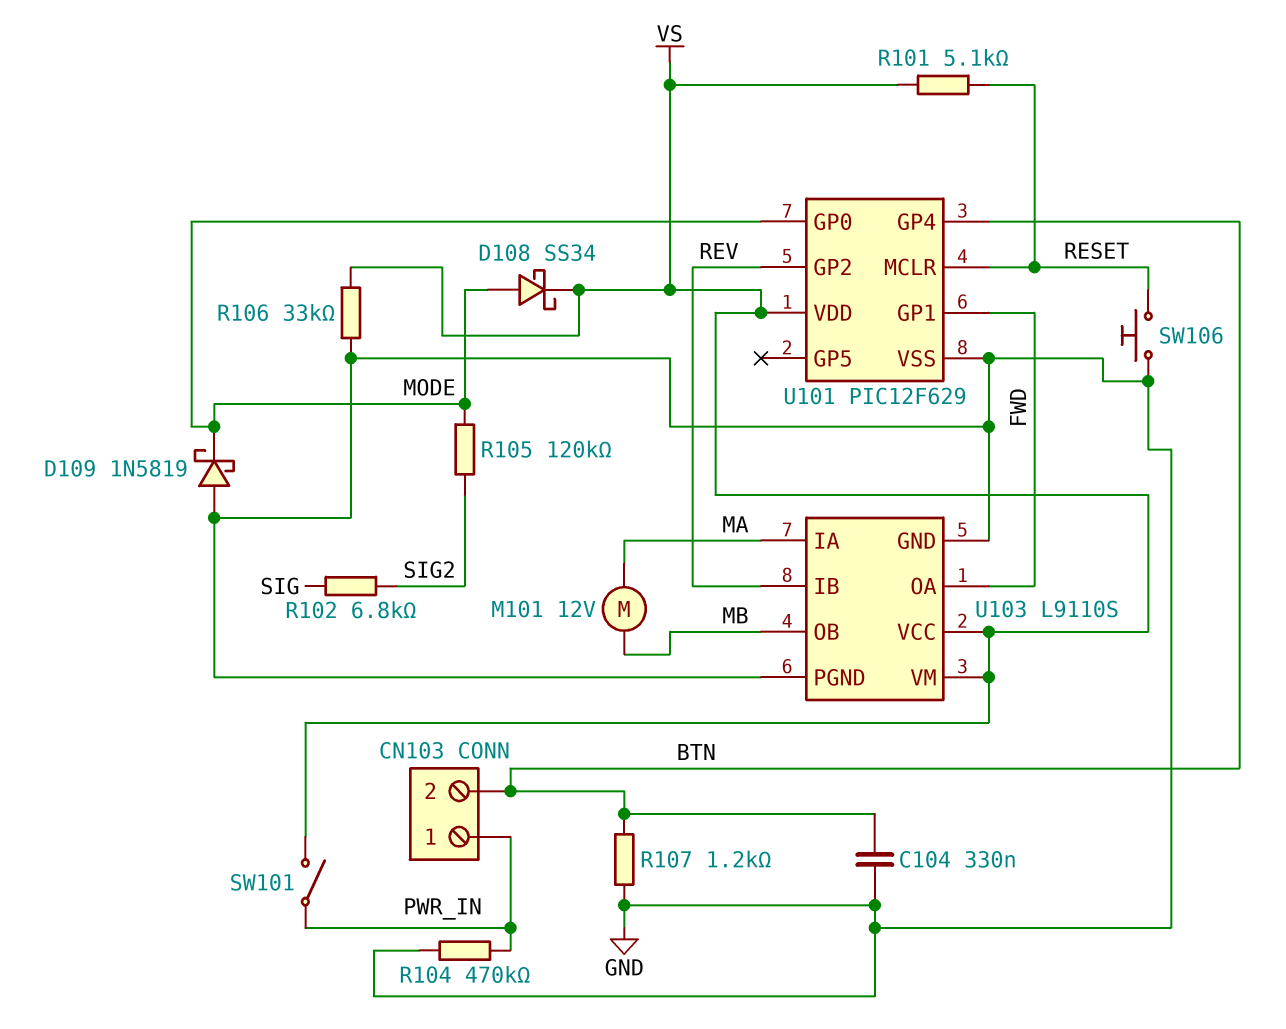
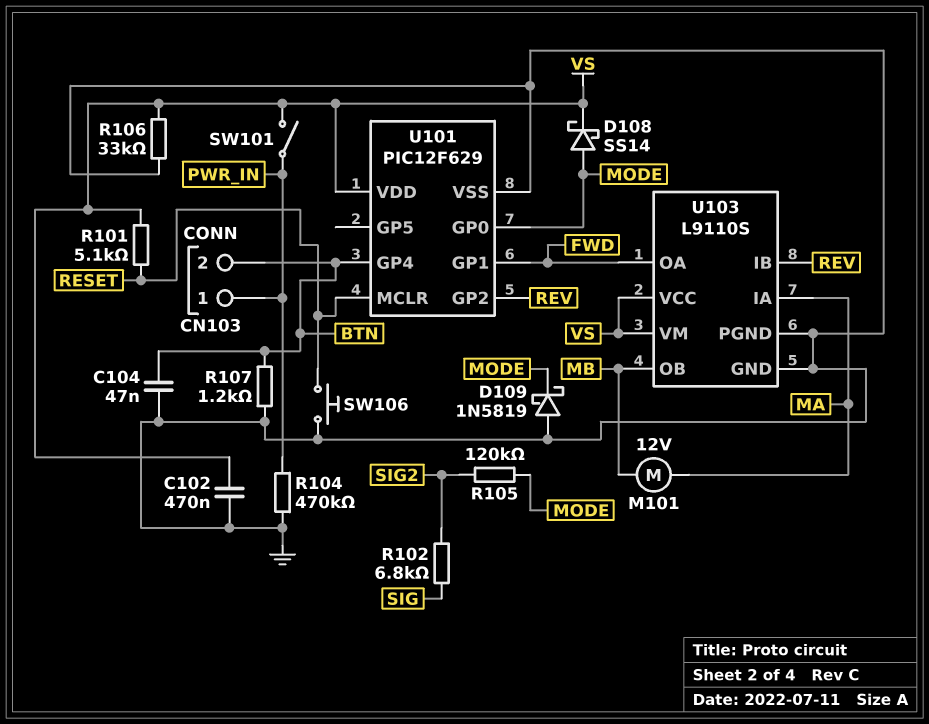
C102: none -> 470nF (GND, VS)
C104: 330nF (BTN, GND) -> 47nF (BTN, GND)
D108: schottky SS34 (A MODE, K VS) -> schottky SS14 (A MODE, K VS)

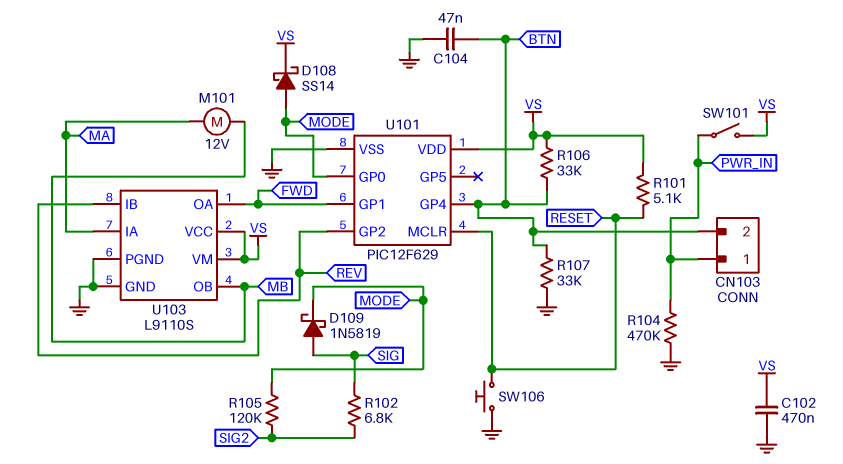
D109: schottky 1N5819 (A GND, K MODE) -> schottky 1N5819 (A SIG, K MODE)
R106: 33k (GND, VS) -> 33k (BTN, VS)
R107: 1.2k (BTN, GND) -> 33k (BTN, GND)

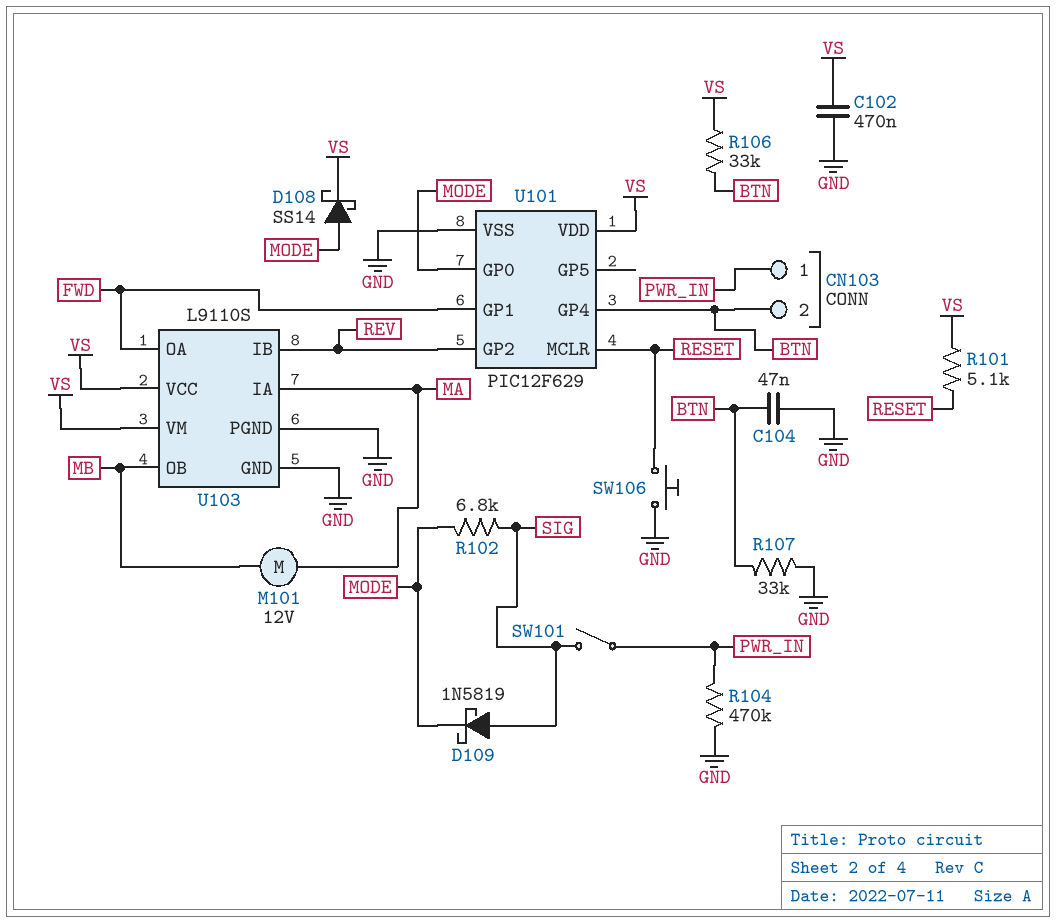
R102: 6.8k (SIG, SIG2) -> 6.8k (MODE, SIG)
R105: 120k (MODE, SIG2) -> none
SW101: switch (PWR_IN, VS) -> switch (PWR_IN, SIG)

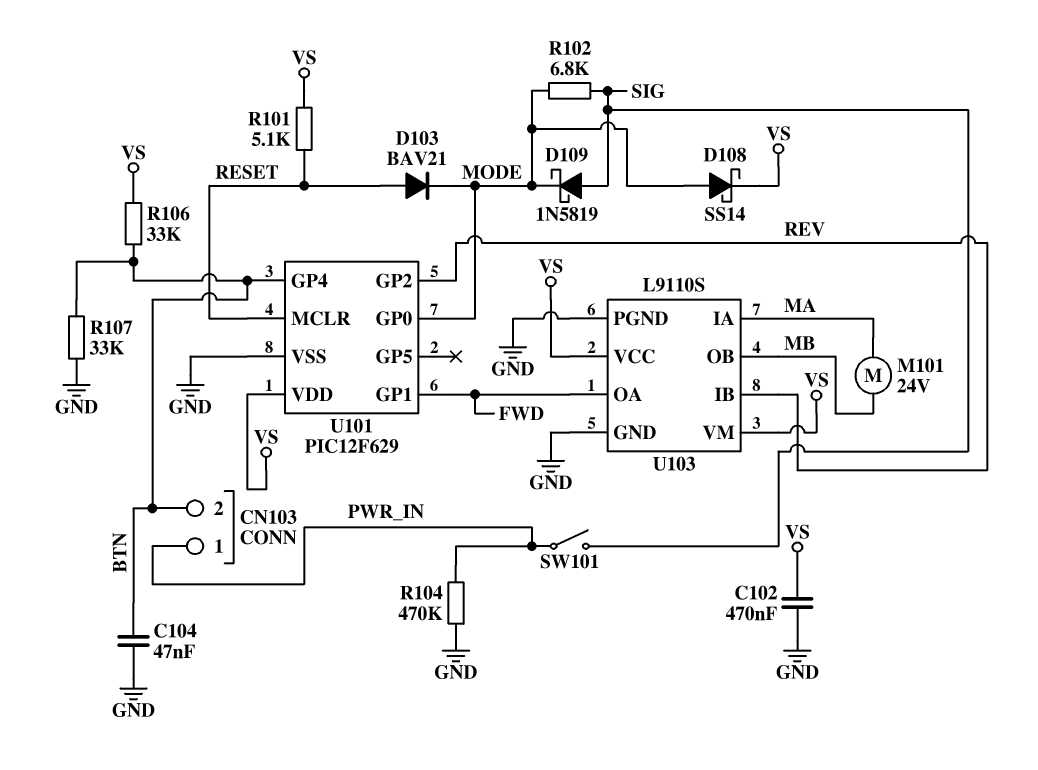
D103: none -> diode BAV21 (A RESET, K MODE)
M101: motor 12V (MA, MB) -> motor 24V (MA, MB)
SW106: button (GND, RESET) -> none

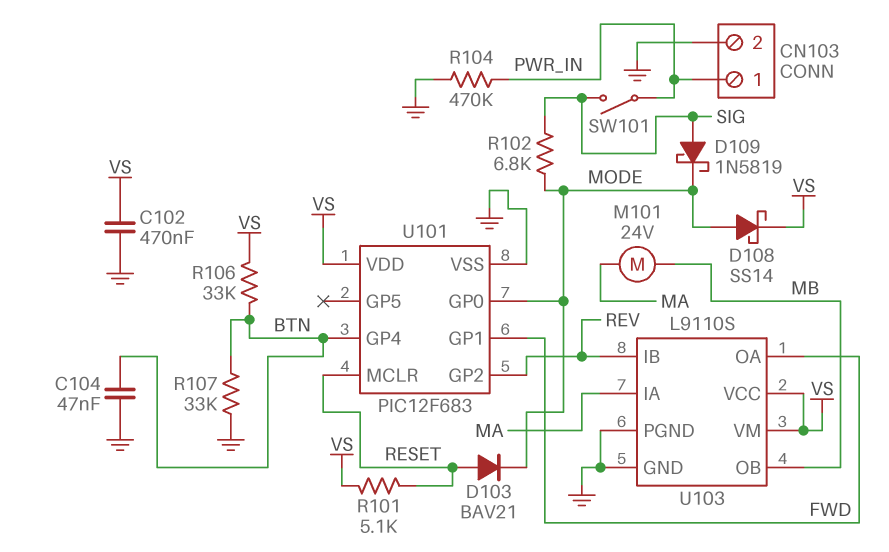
CN103 pin 2: BTN -> GND
U101: PIC12F629 -> PIC12F683

